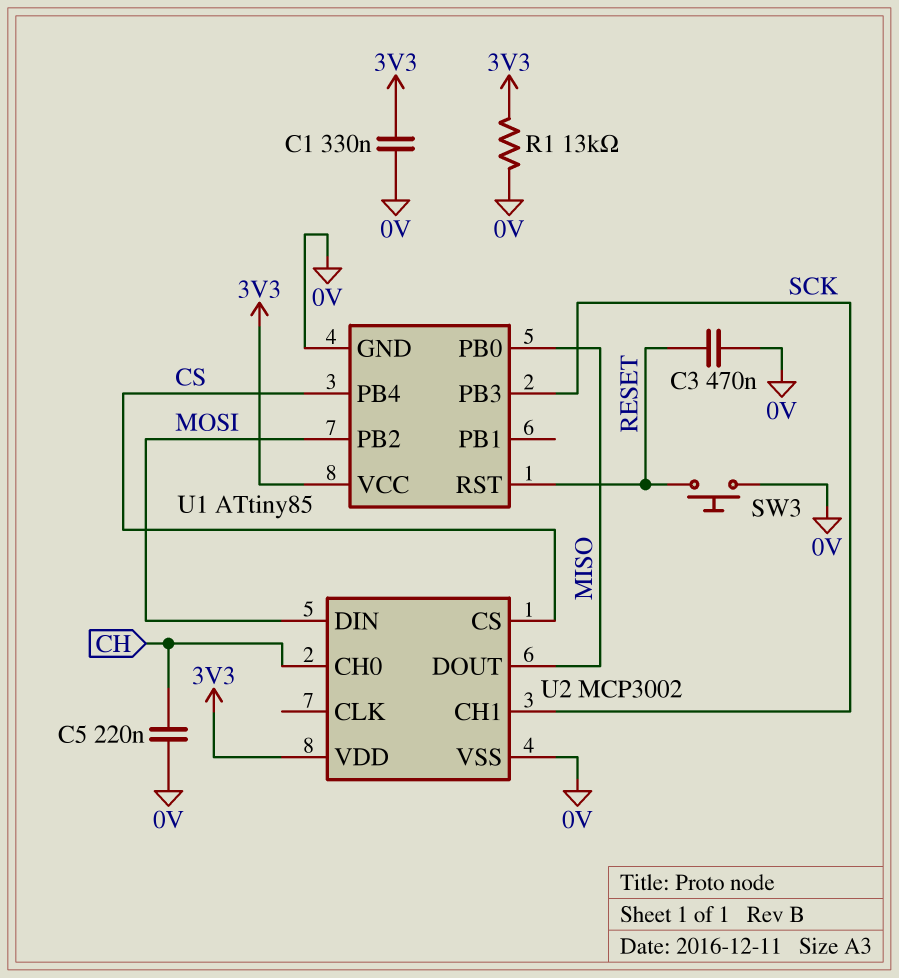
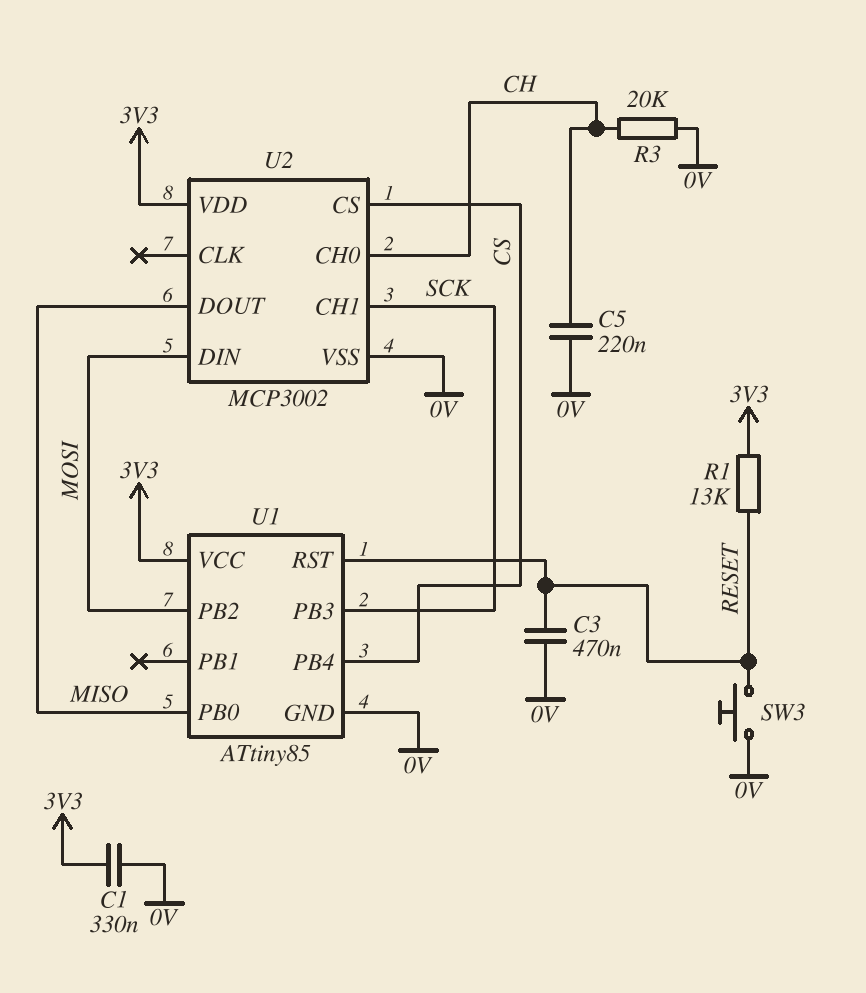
R1: 13k (0V, 3V3) -> 13k (3V3, RESET)
R3: none -> 20k (0V, CH)

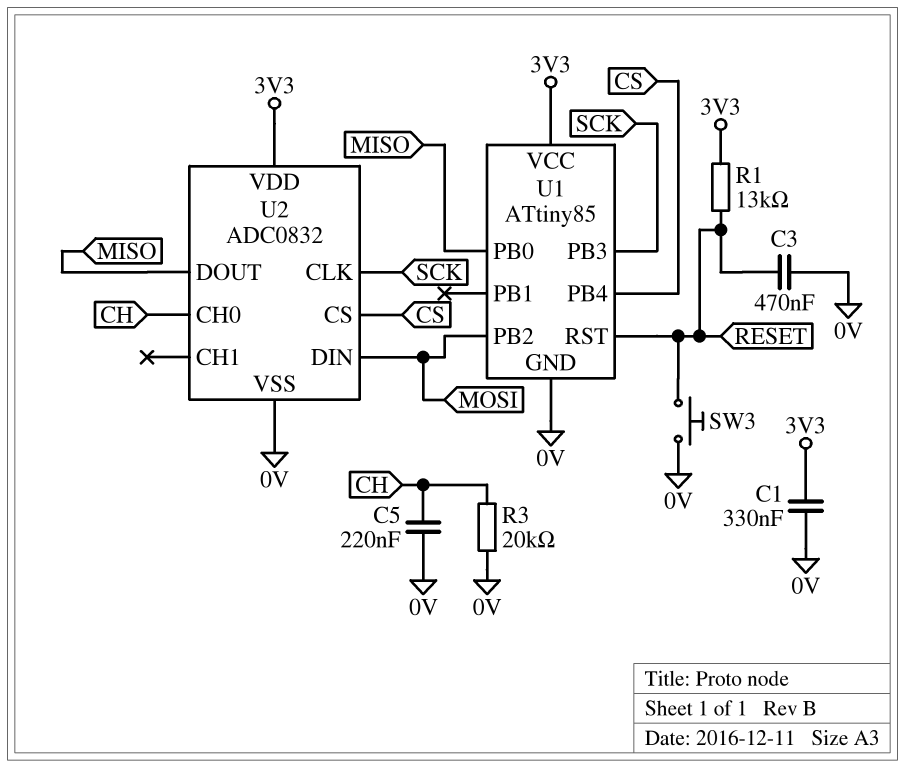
U2: MCP3002 -> ADC0832
U2 pin CH1: SCK -> none
U2 pin CLK: none -> SCK

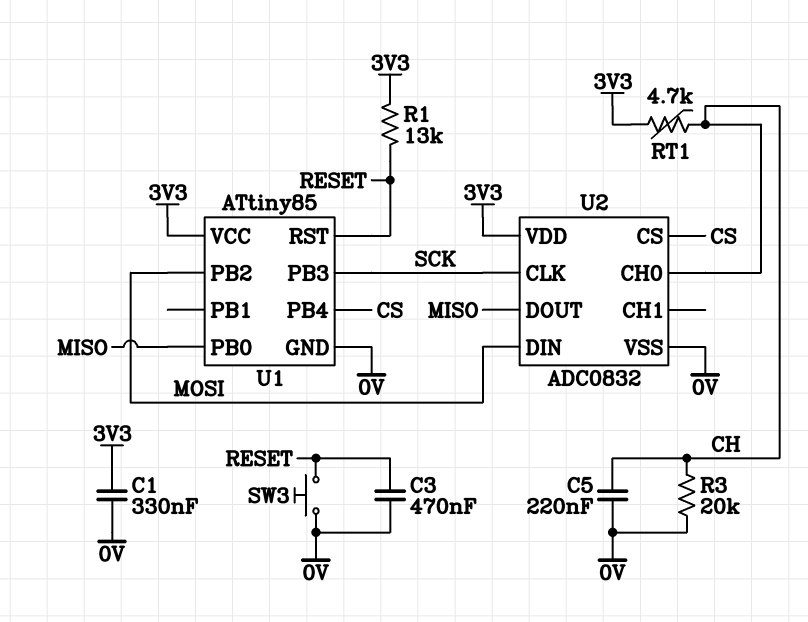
RT1: none -> 4.7k (3V3, CH)

